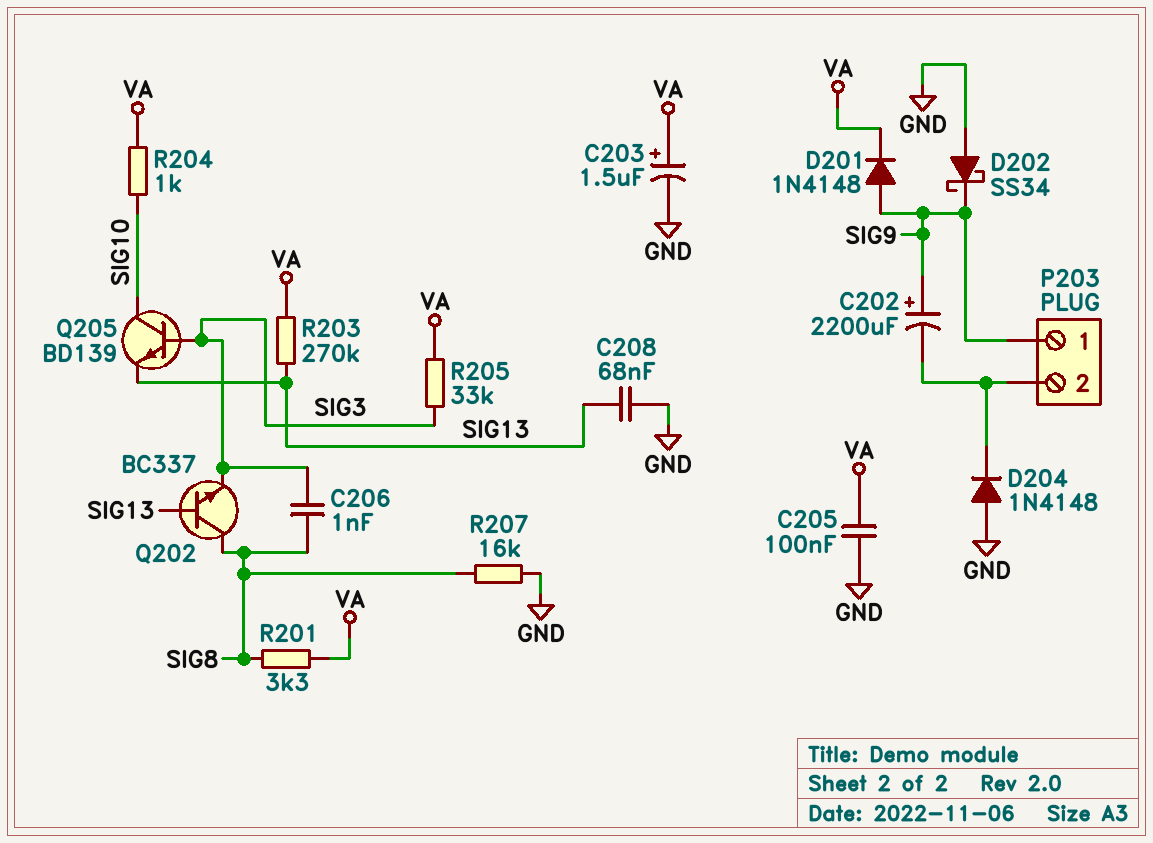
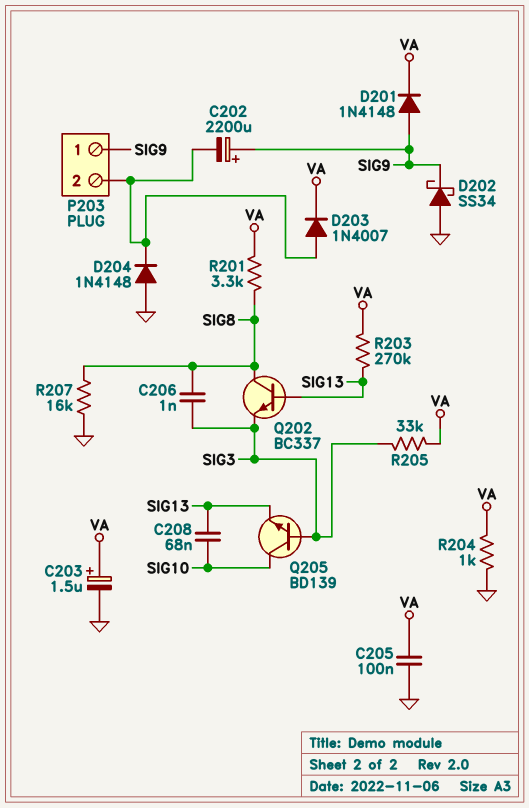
C208: 68nF (GND, SIG13) -> 68nF (SIG10, SIG13)
D203: none -> diode 1N4007 (A P203/2, K VA)
R204: 1k (SIG10, VA) -> 1k (GND, VA)

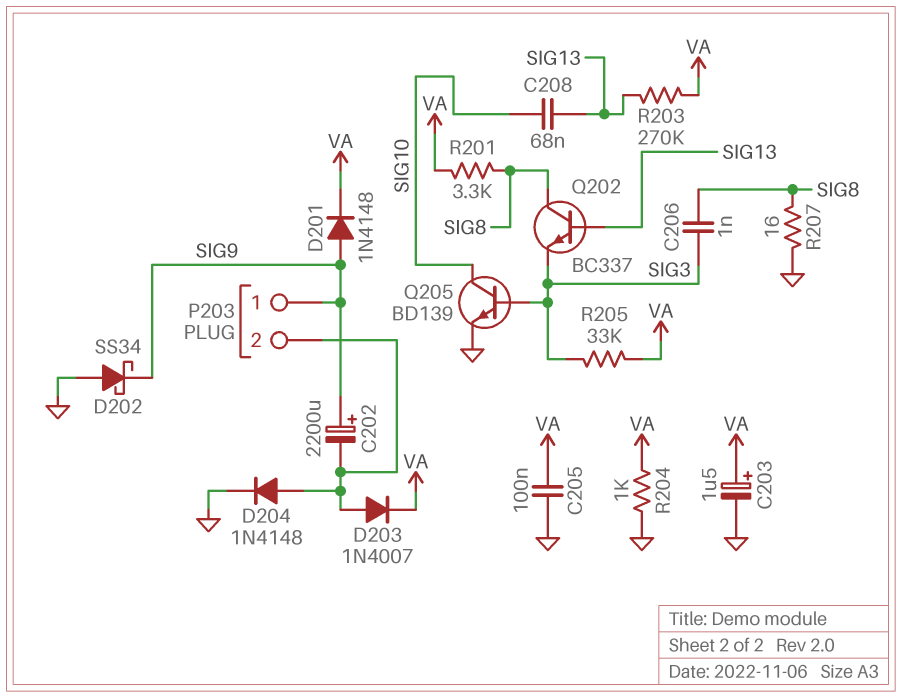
D204: diode 1N4148 (A GND, K P203/2) -> diode 1N4148 (A P203/2, K GND)
Q205: NPN BD139 (B SIG3, C SIG10, E SIG13) -> NPN BD139 (B SIG3, C SIG10, E GND)
R207: 16k (GND, SIG8) -> 16 (GND, SIG8)

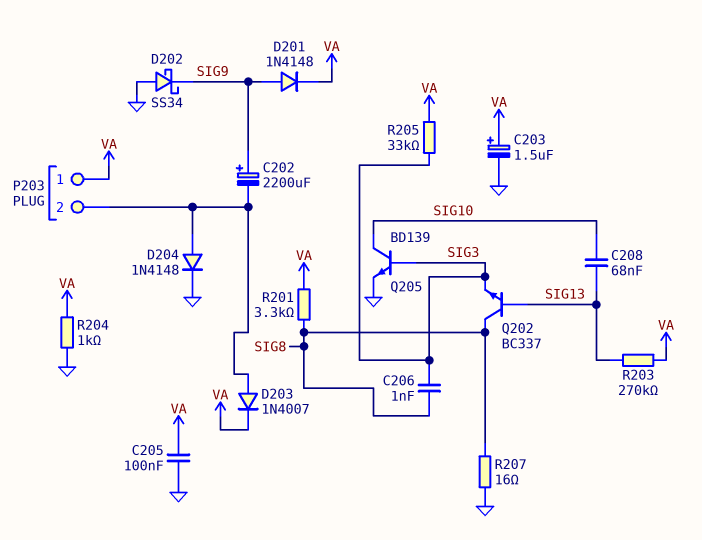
P203 pin 1: SIG9 -> VA

